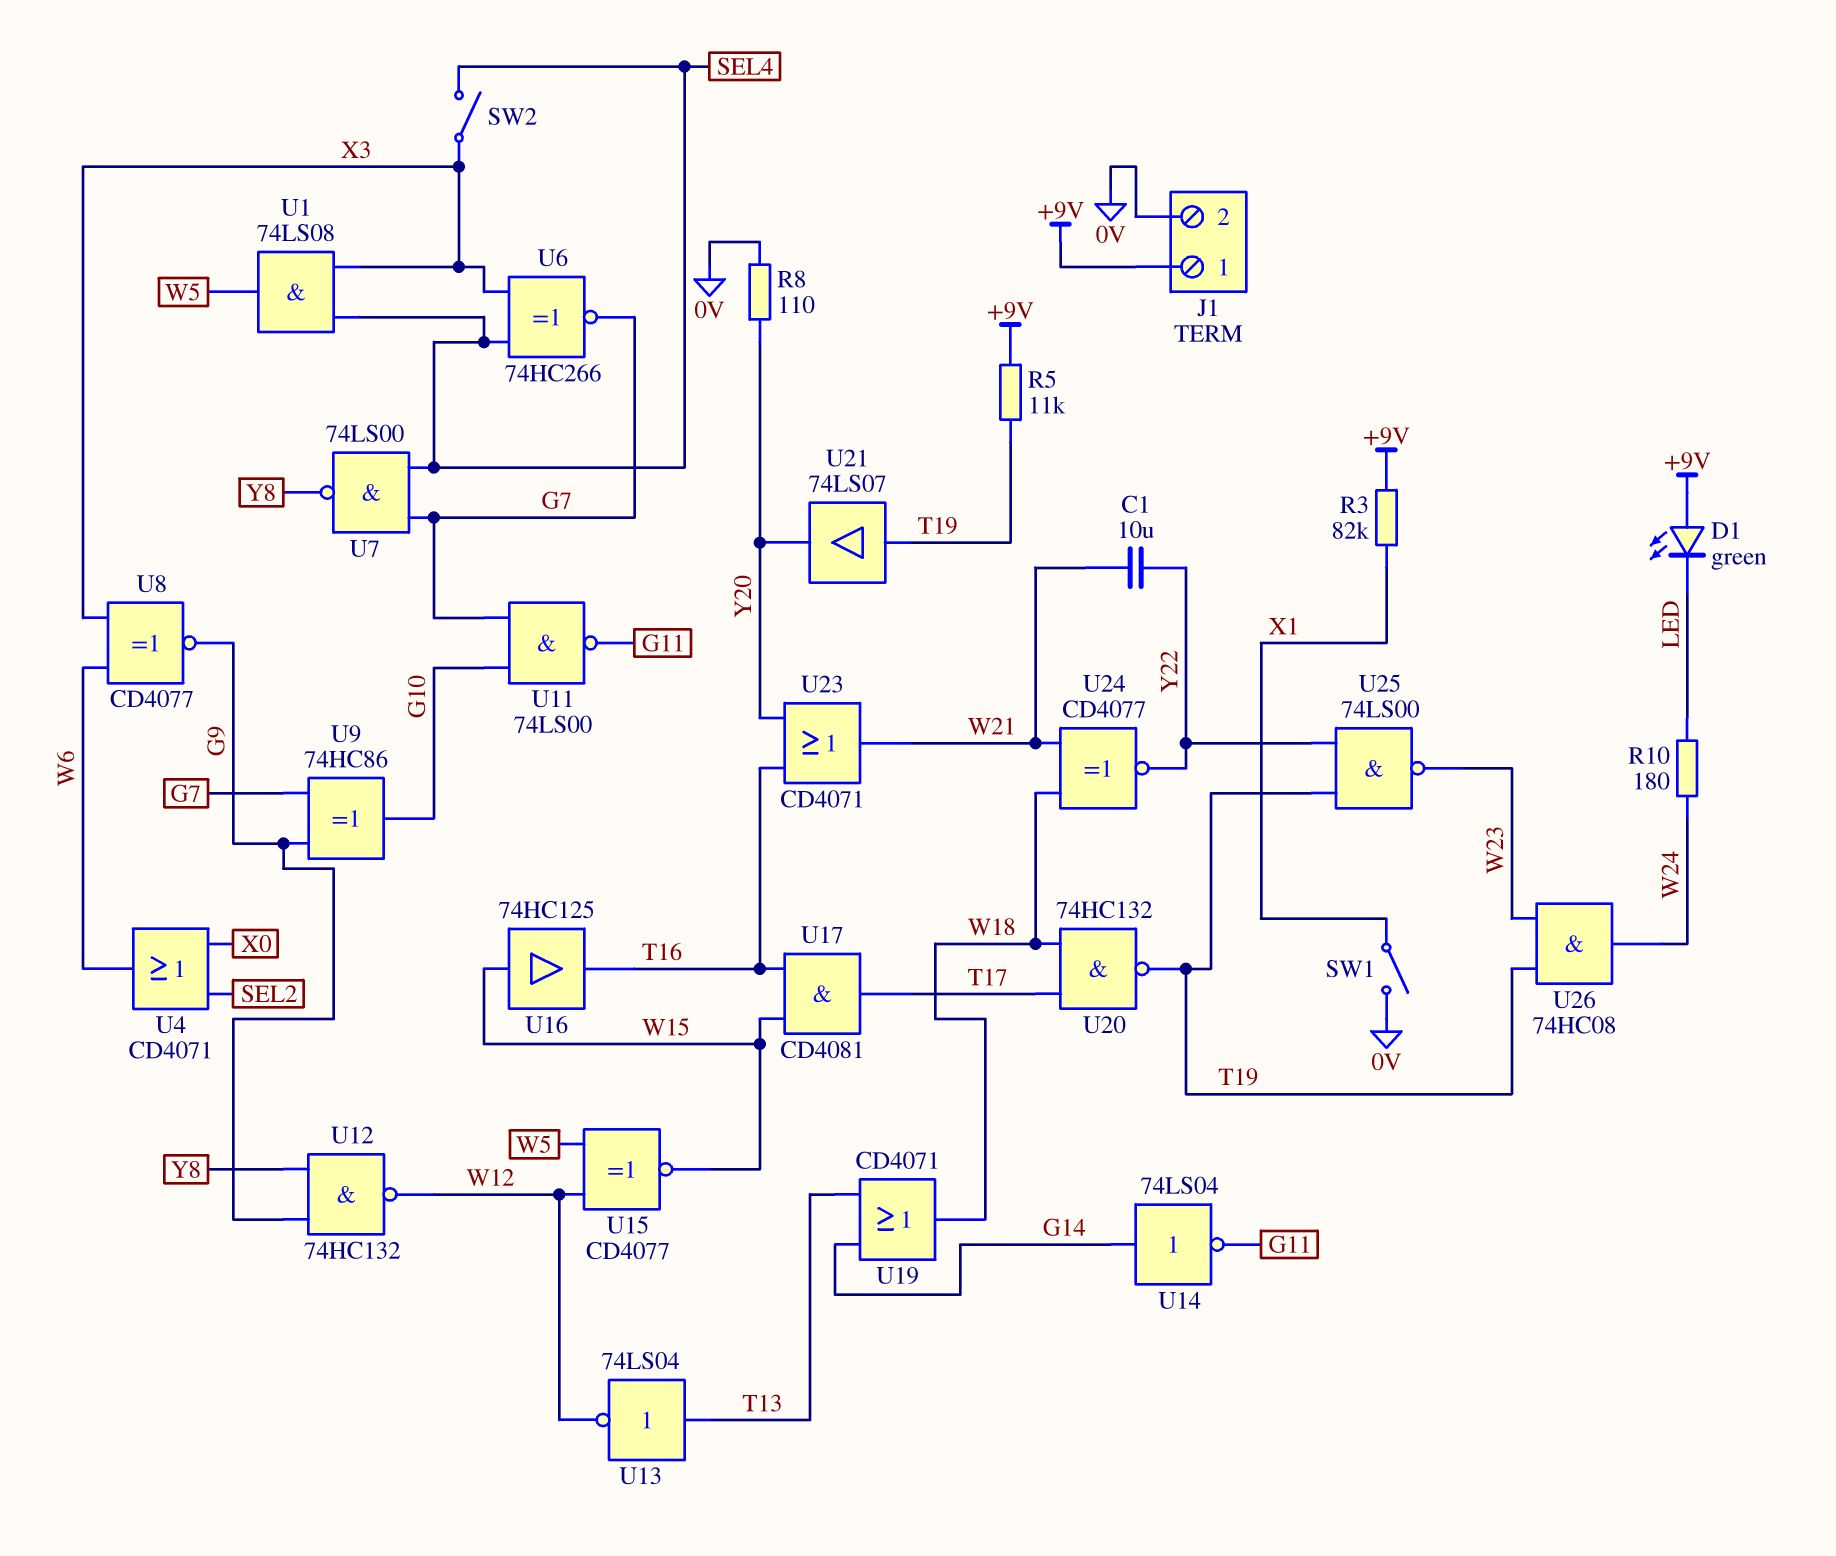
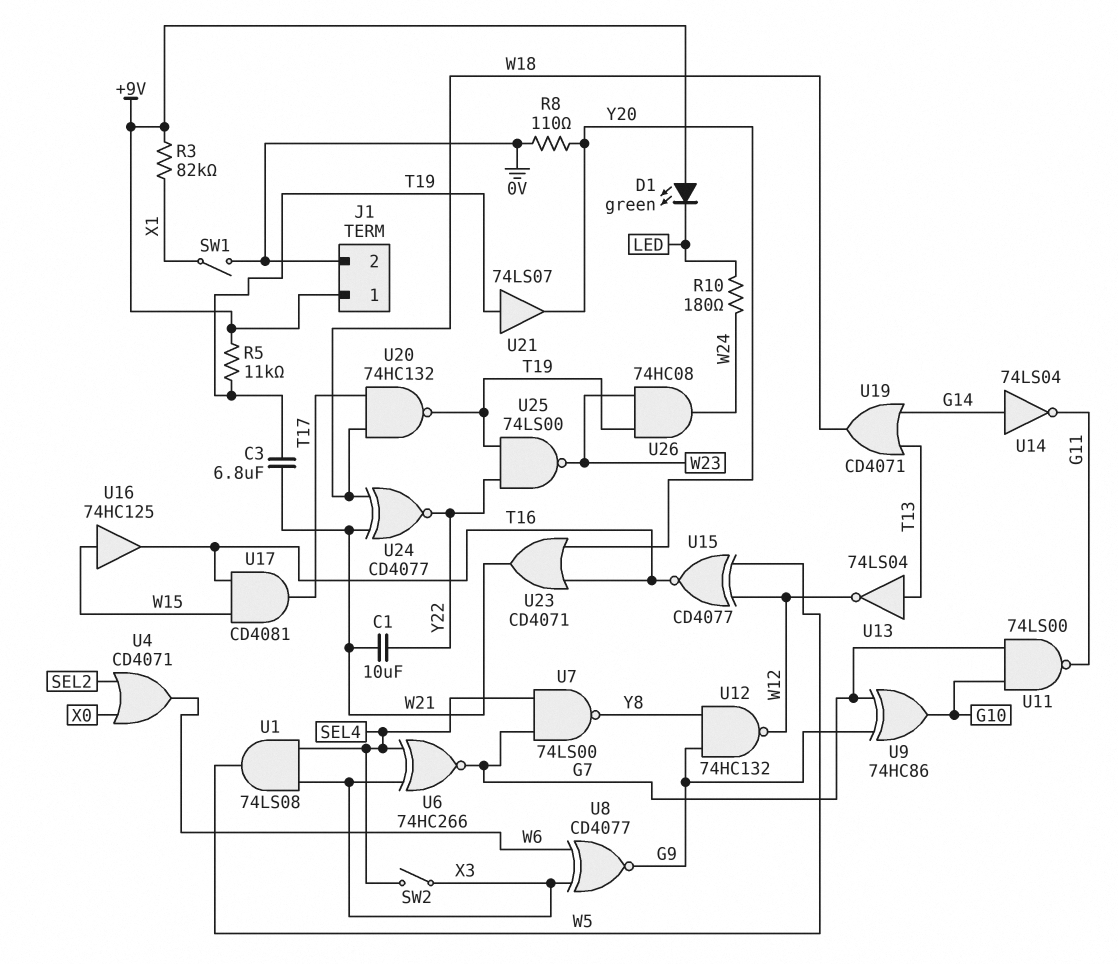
C3: none -> 6.8uF (T19, W21)
U15: XNOR CD4077 (in W5, in W12, out W15) -> XNOR CD4077 (in W5, in W12, out T16)

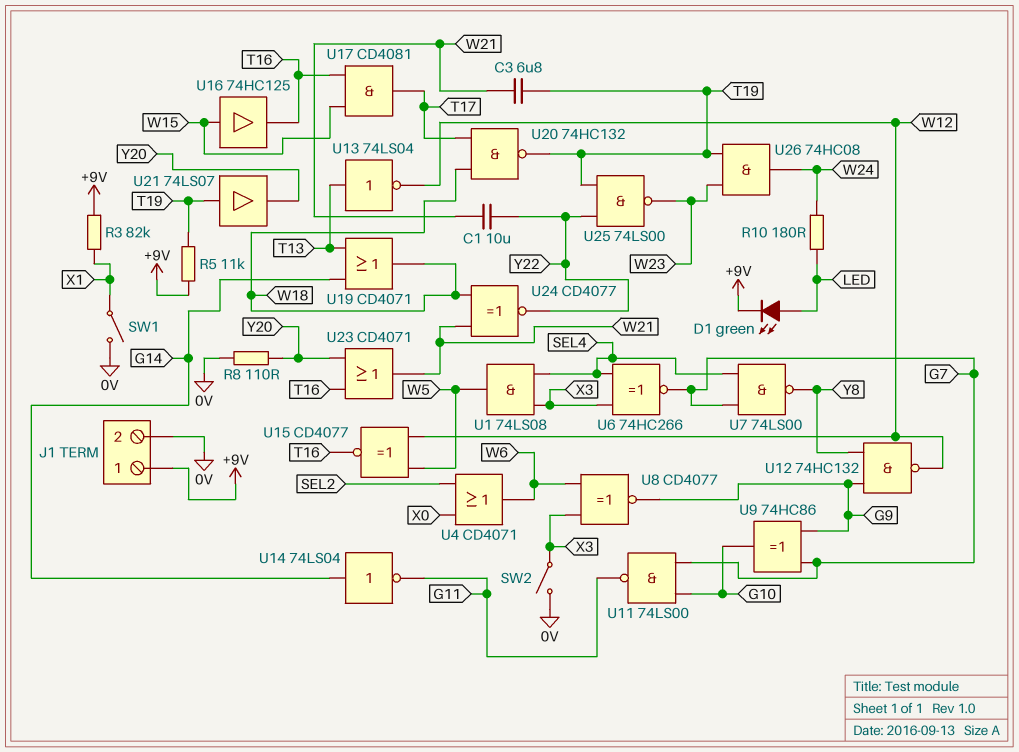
D1: LED green (A +9V, K LED) -> LED green (A LED, K +9V)
SW2: switch (SEL4, X3) -> switch (0V, X3)

